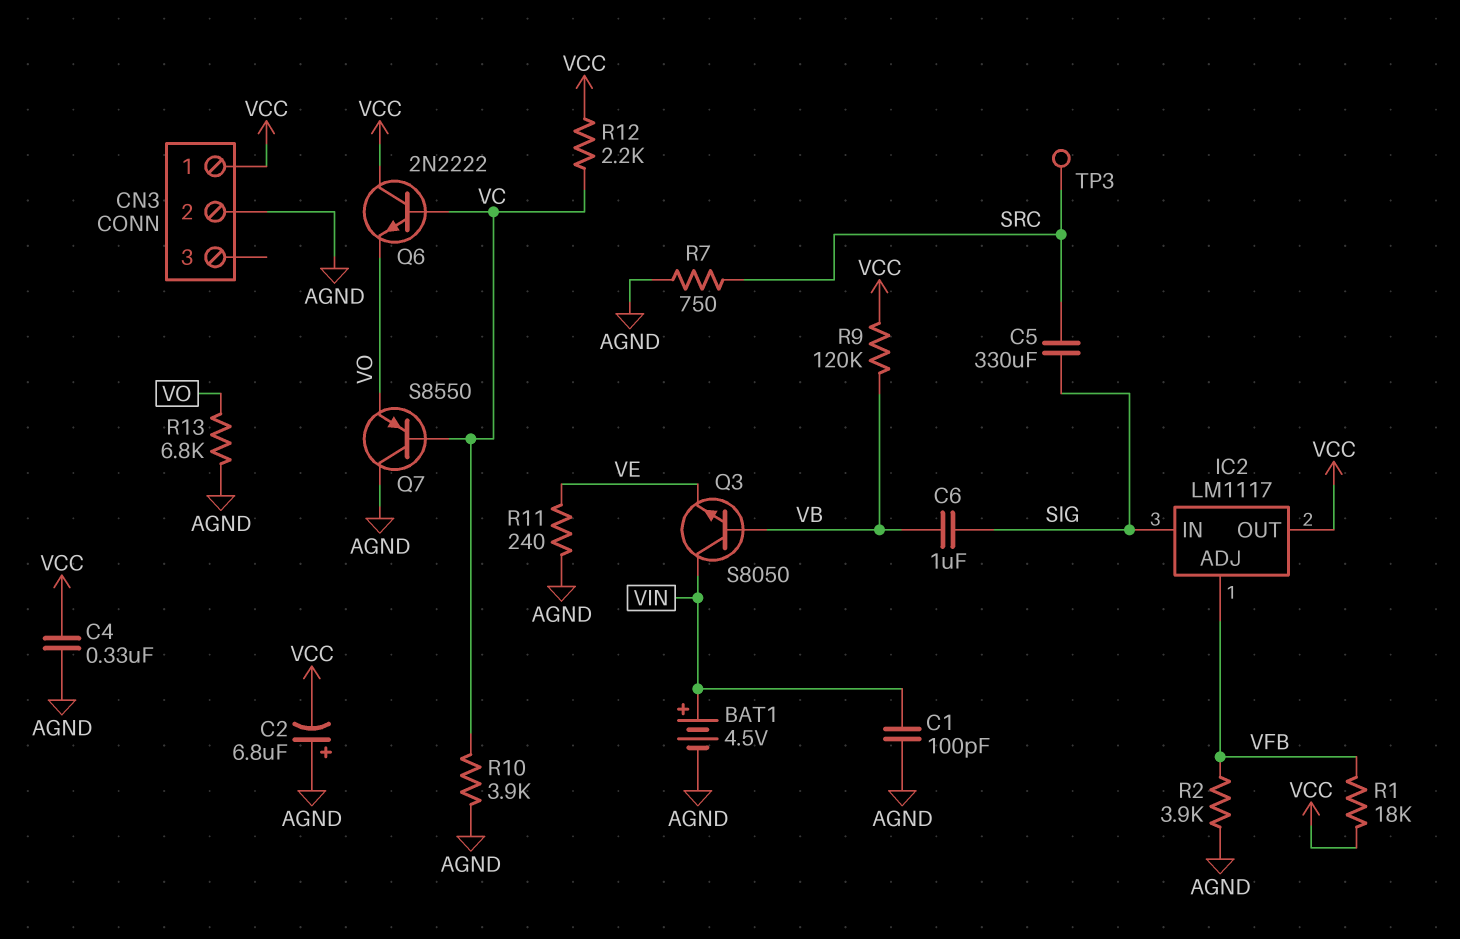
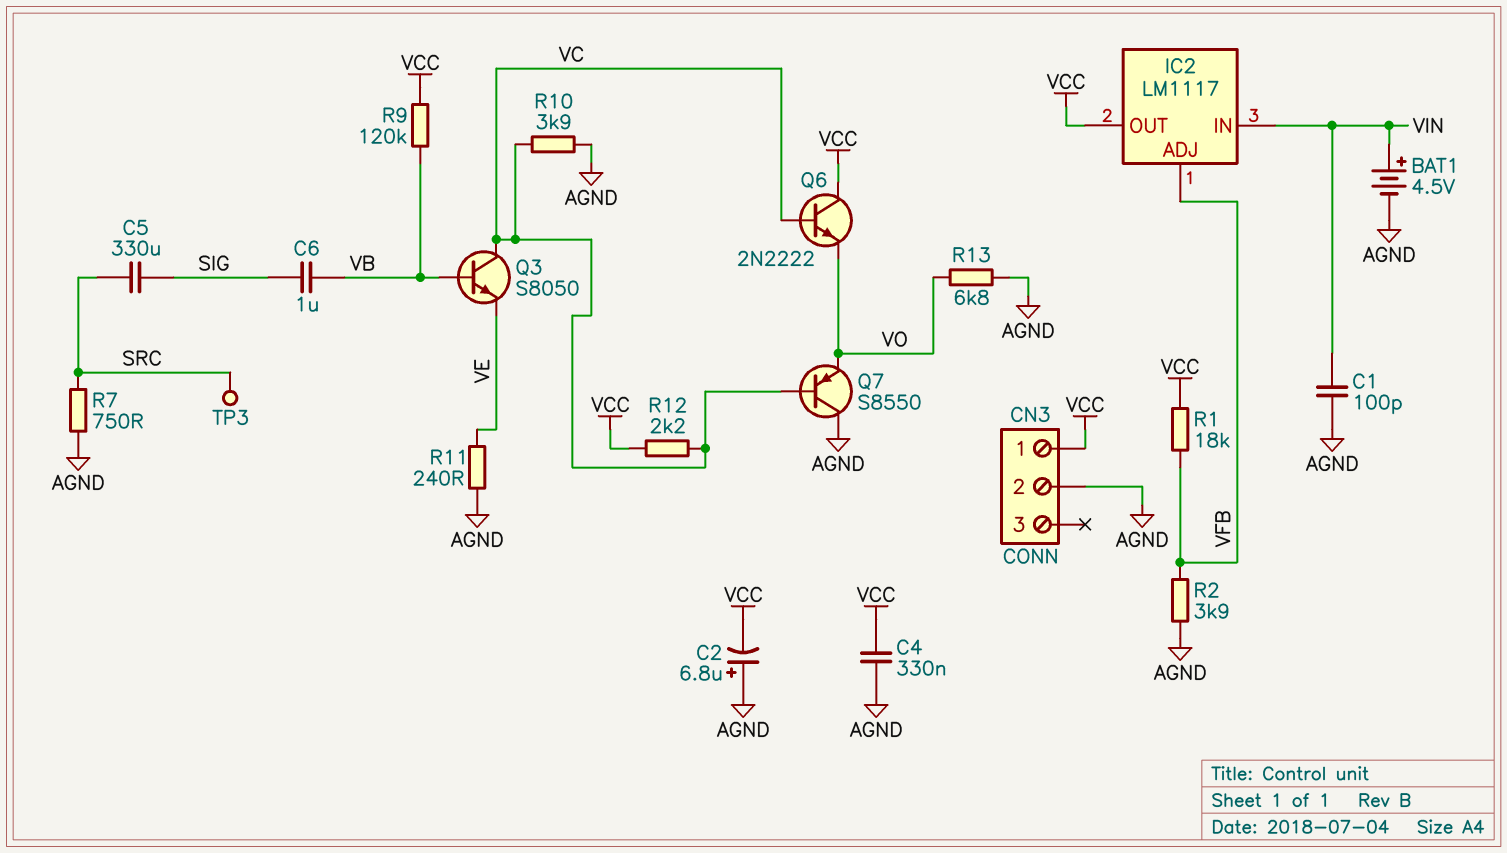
IC2 pin IN: SIG -> VIN
Q3: NPN S8050 (B VB, C VIN, E VE) -> NPN S8050 (B VB, C VC, E VE)

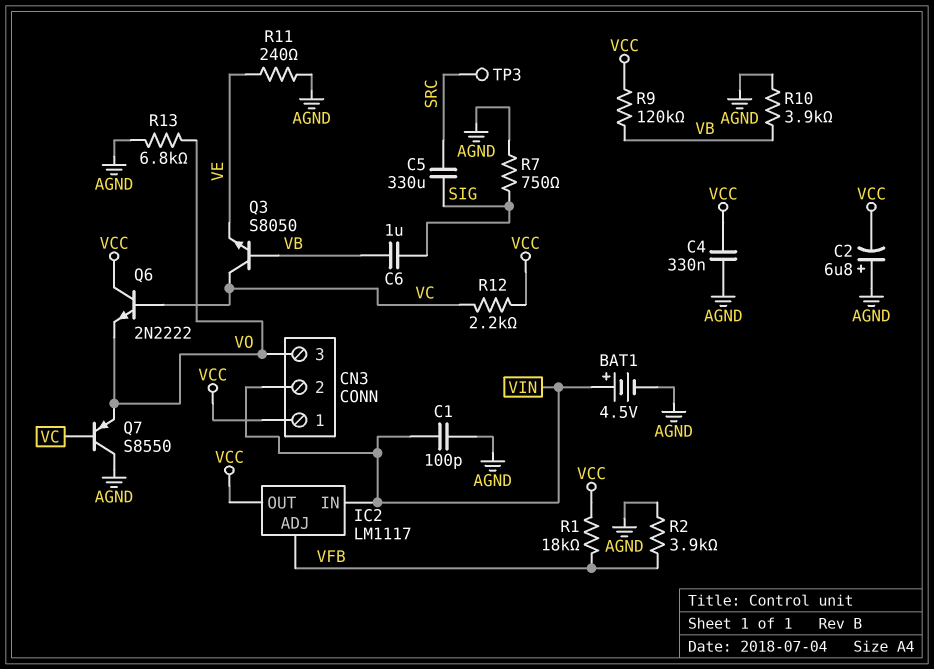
CN3 pin 2: AGND -> VIN
CN3 pin 3: none -> VO
R7: 750 (AGND, SRC) -> 750 (AGND, SIG)
R10: 3.9k (AGND, VC) -> 3.9k (AGND, VB)

